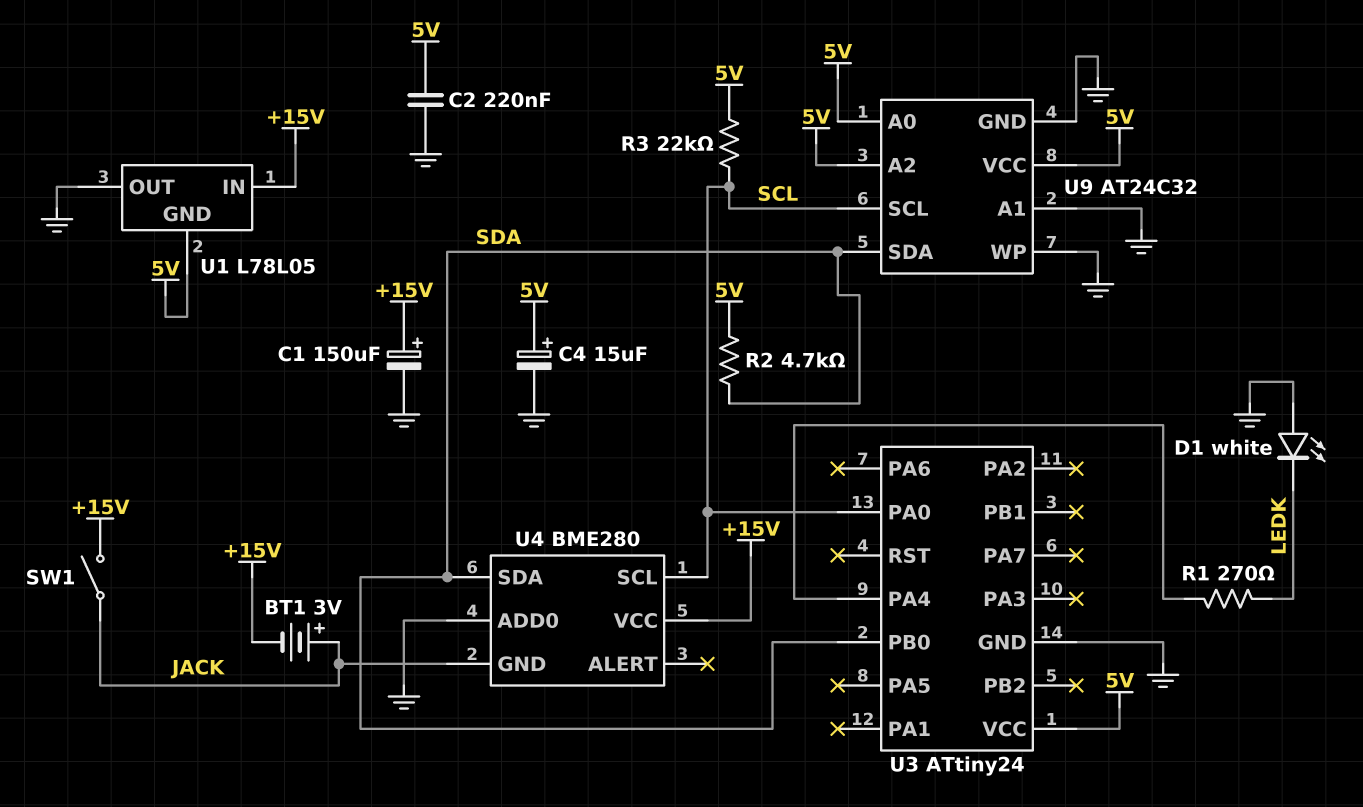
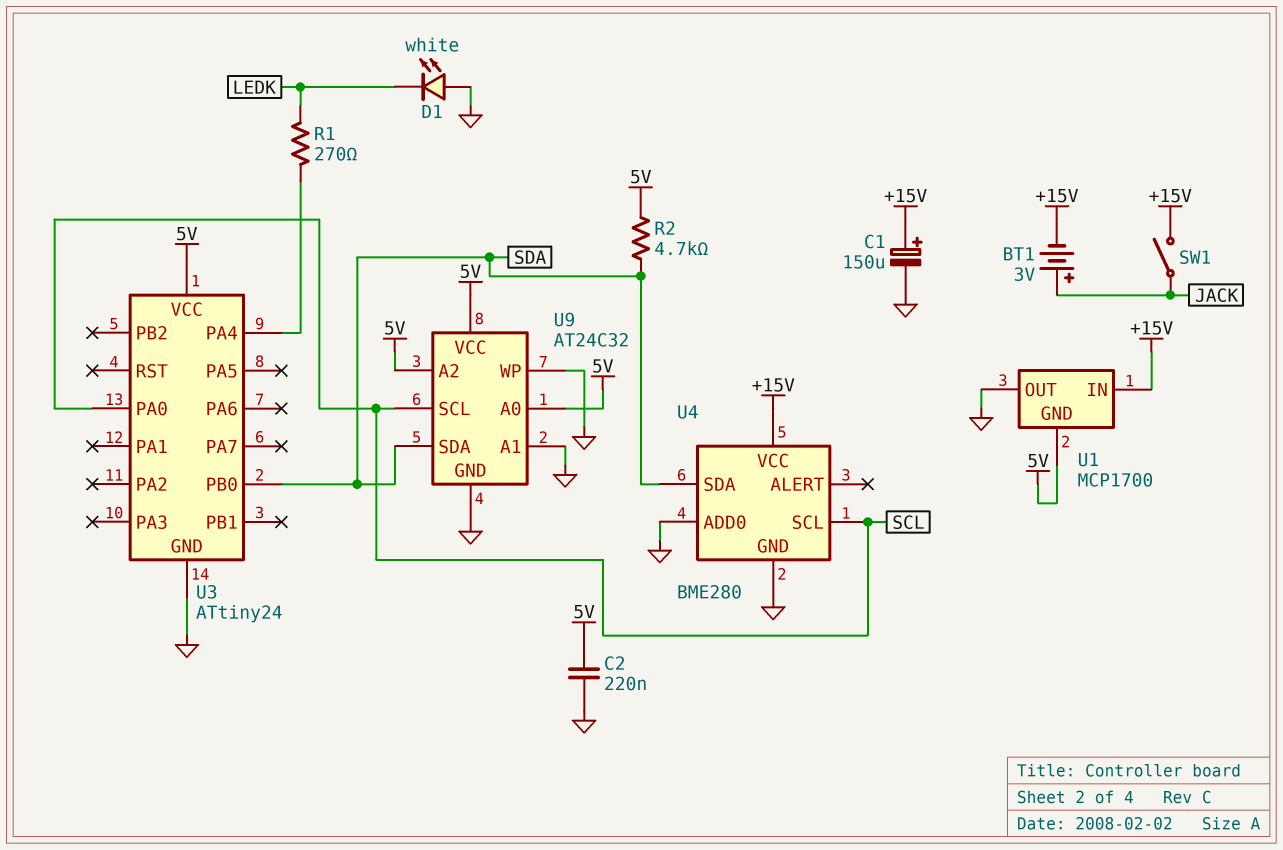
C4: 15uF (plus 5V, minus GND) -> none
R3: 22k (5V, SCL) -> none
U1: L78L05 -> MCP1700
U4 pin GND: JACK -> GND

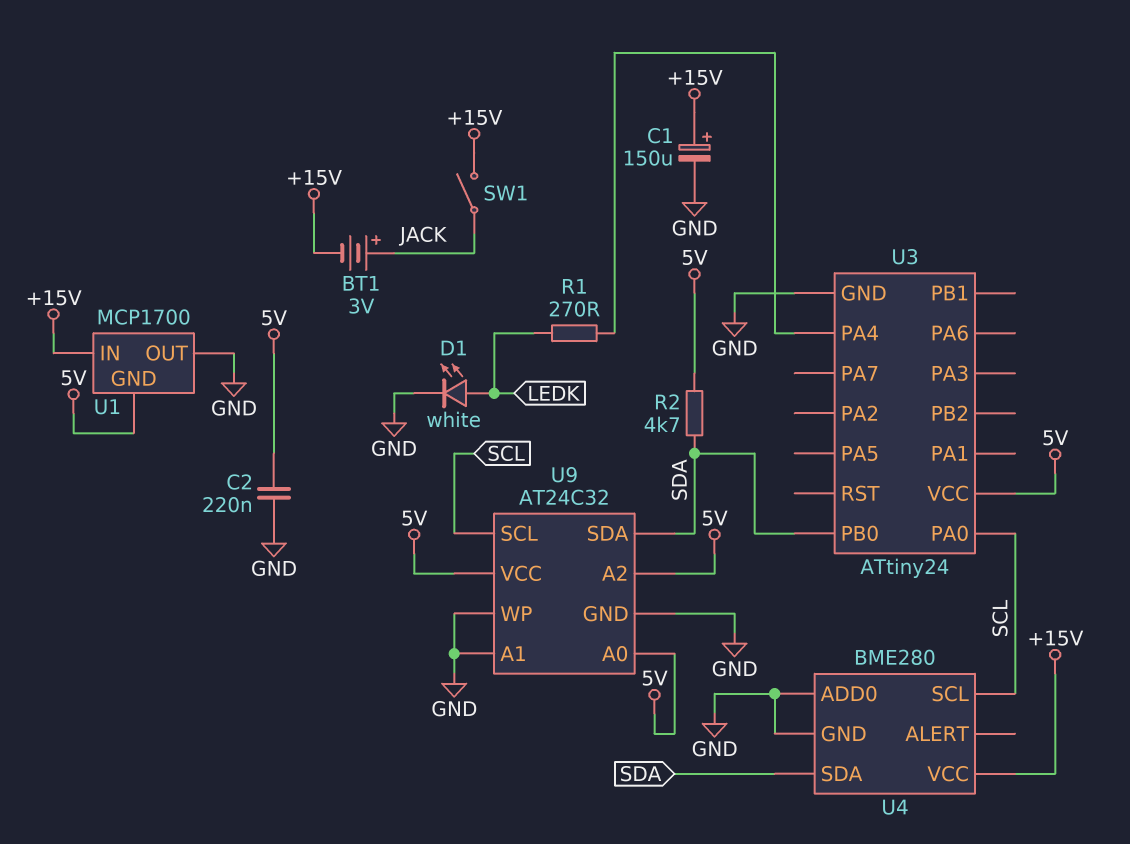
D1: LED white (A GND, K LEDK) -> LED white (A LEDK, K GND)

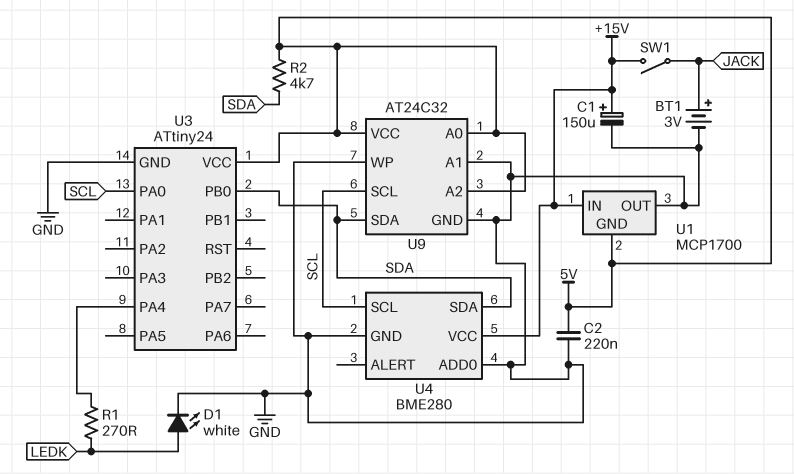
BT1: 3V (plus JACK, minus +15V) -> 3V (plus JACK, minus GND)

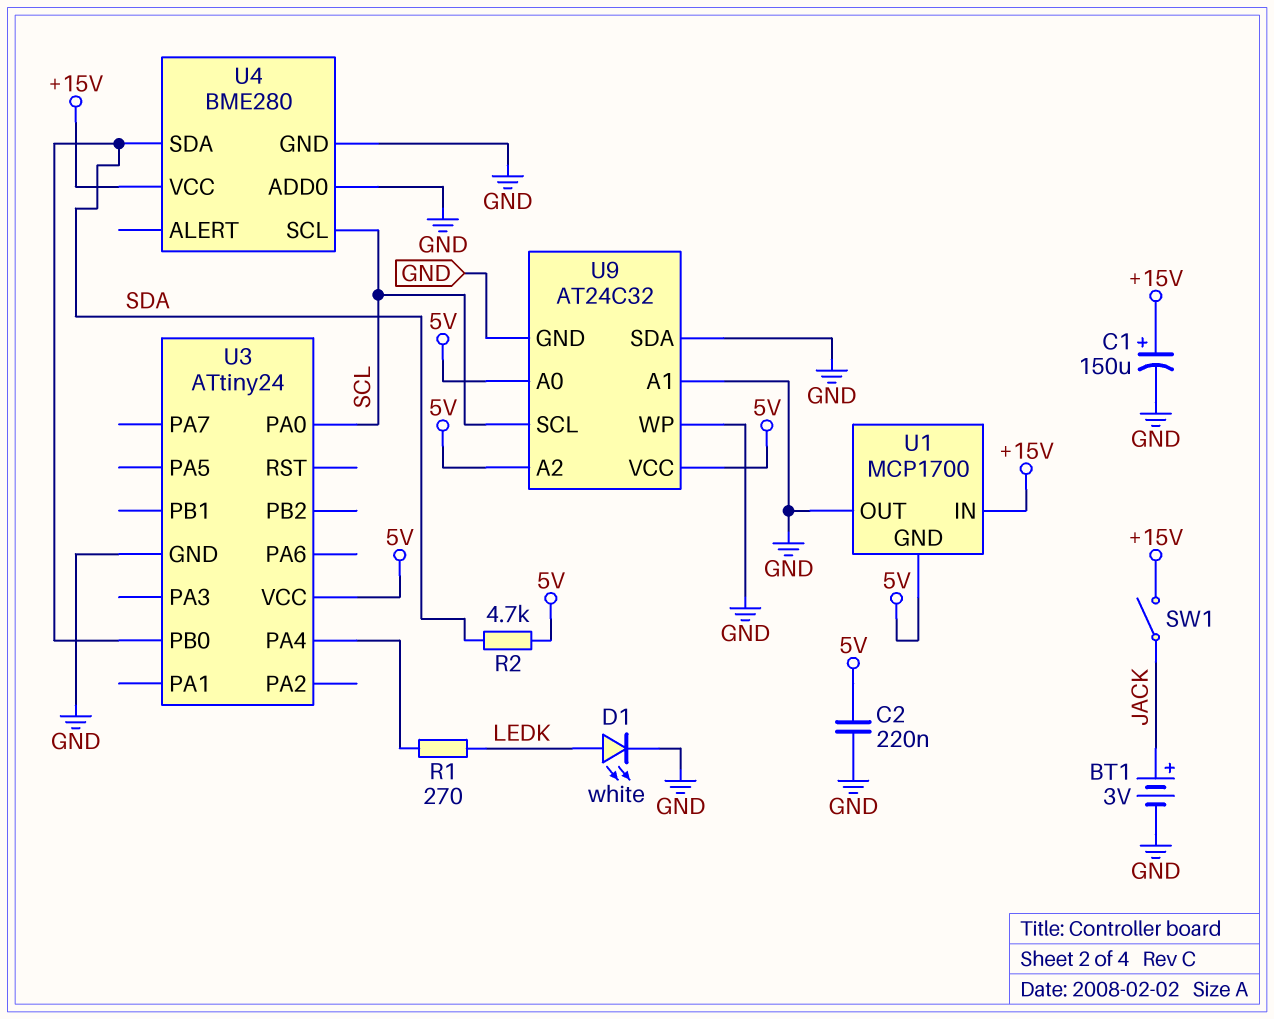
U9 pin SDA: SDA -> GND

